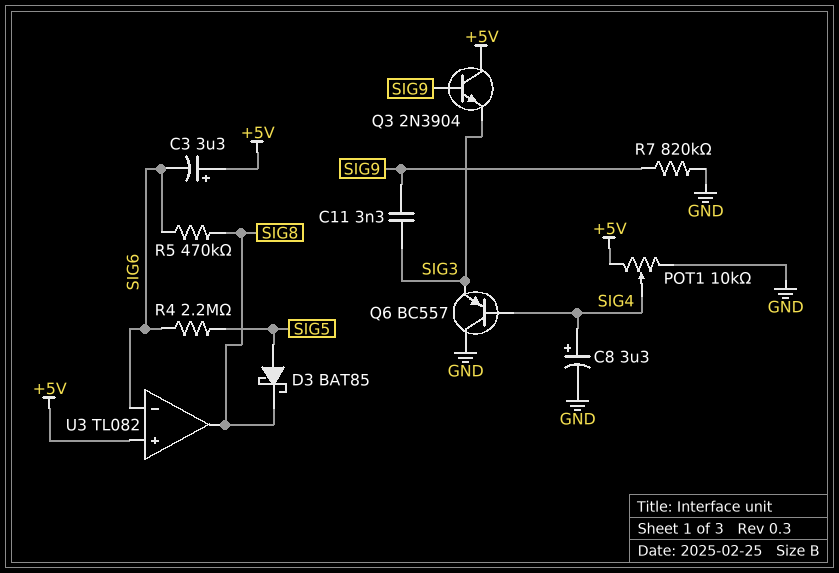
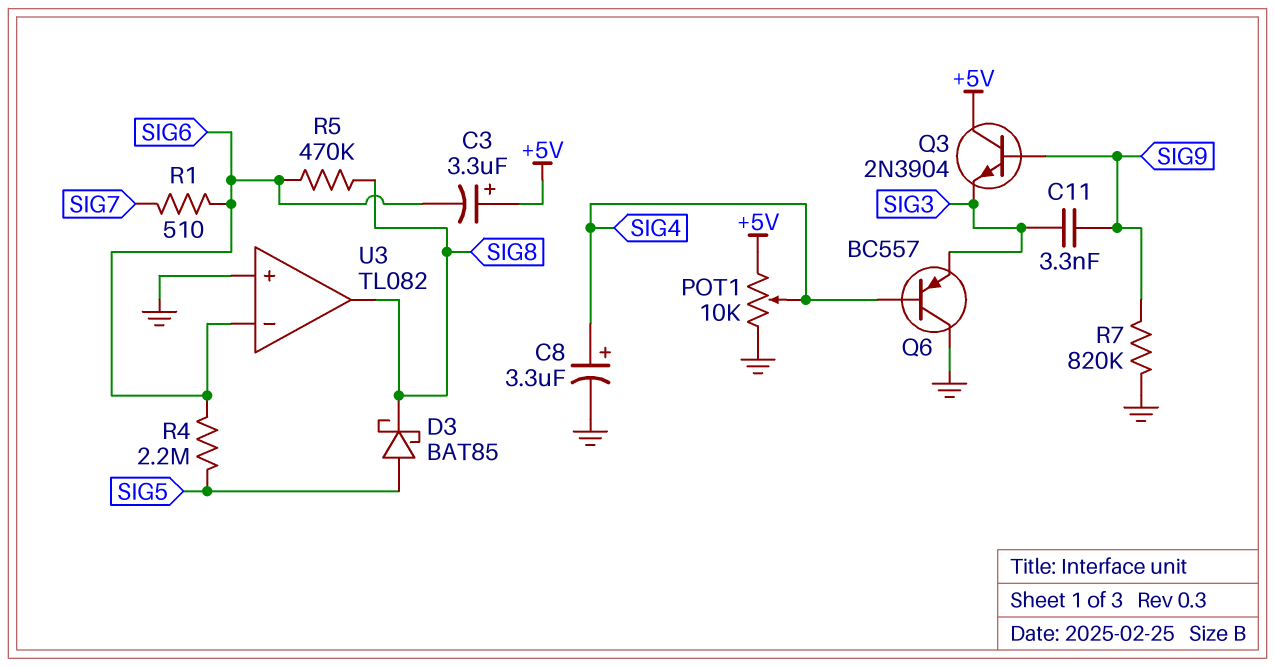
R1: none -> 510 (SIG6, SIG7)
U3 pin in+: +5V -> GND

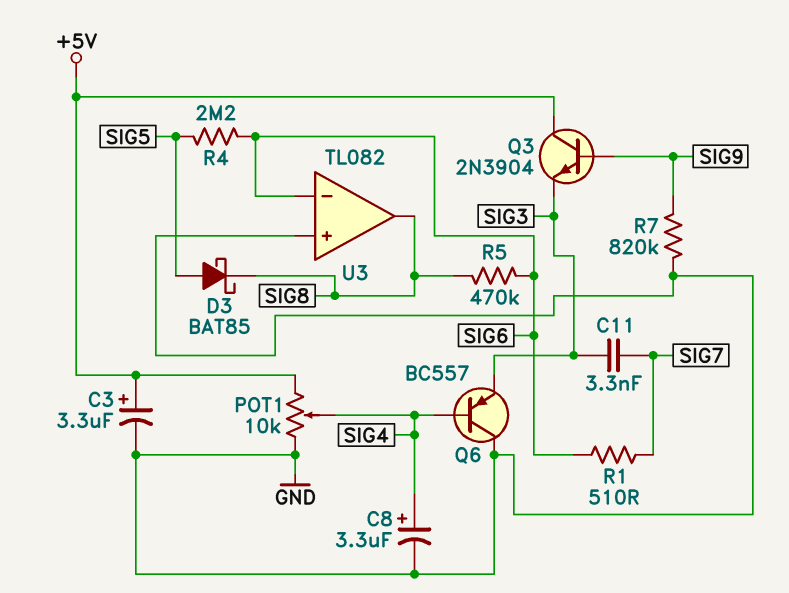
C3: 3.3uF (plus +5V, minus SIG6) -> 3.3uF (plus +5V, minus GND)
C11: 3.3nF (SIG3, SIG9) -> 3.3nF (SIG3, SIG7)

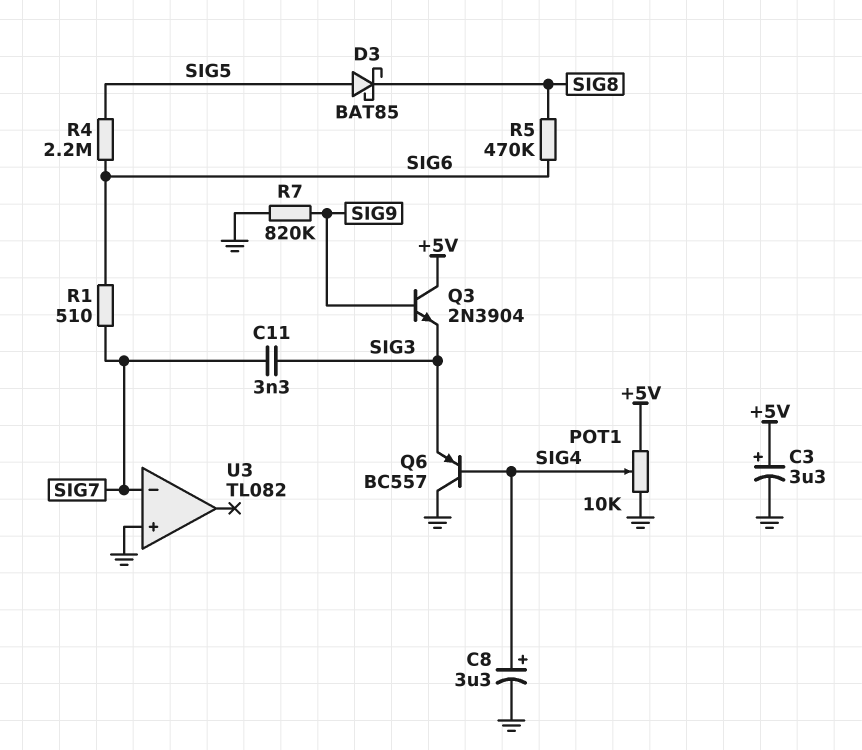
U3 pin in-: SIG6 -> SIG7
U3 pin out: SIG8 -> none

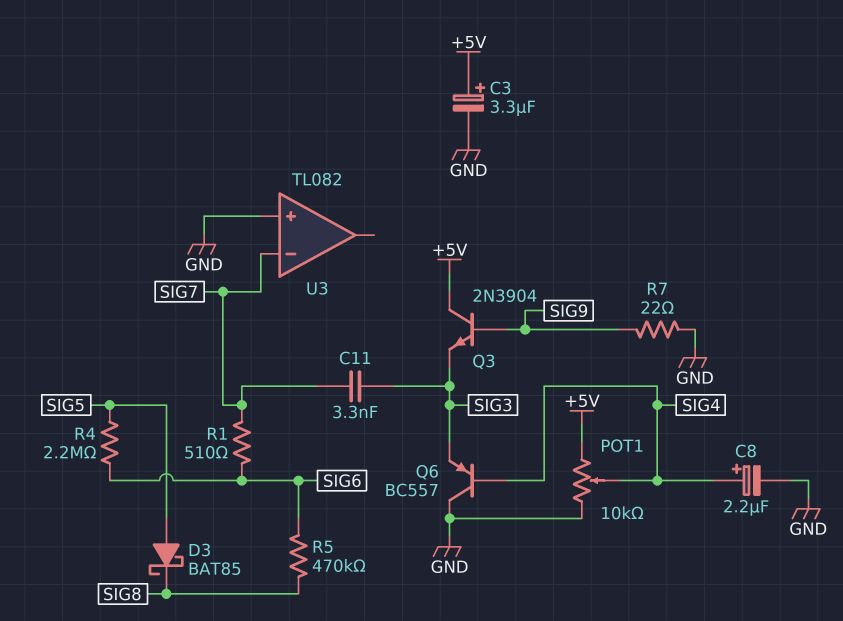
C8: 3.3uF (plus SIG4, minus GND) -> 2.2uF (plus SIG4, minus GND)
R7: 820k (GND, SIG9) -> 22 (GND, SIG9)

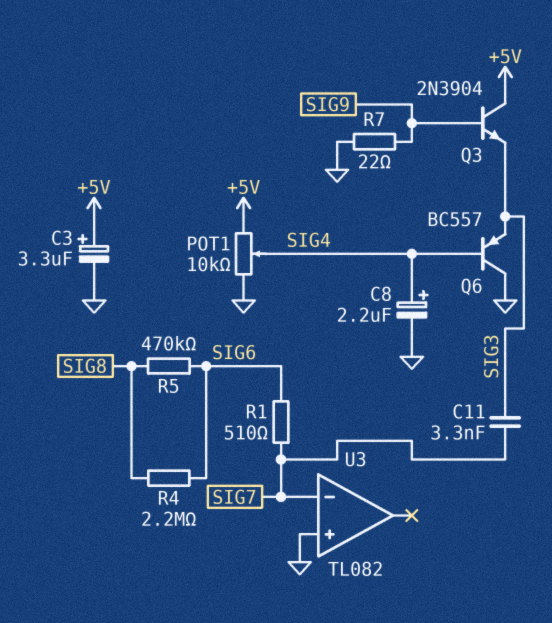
D3: schottky BAT85 (A SIG5, K SIG8) -> none
R4: 2.2M (SIG5, SIG6) -> 2.2M (SIG6, SIG8)

